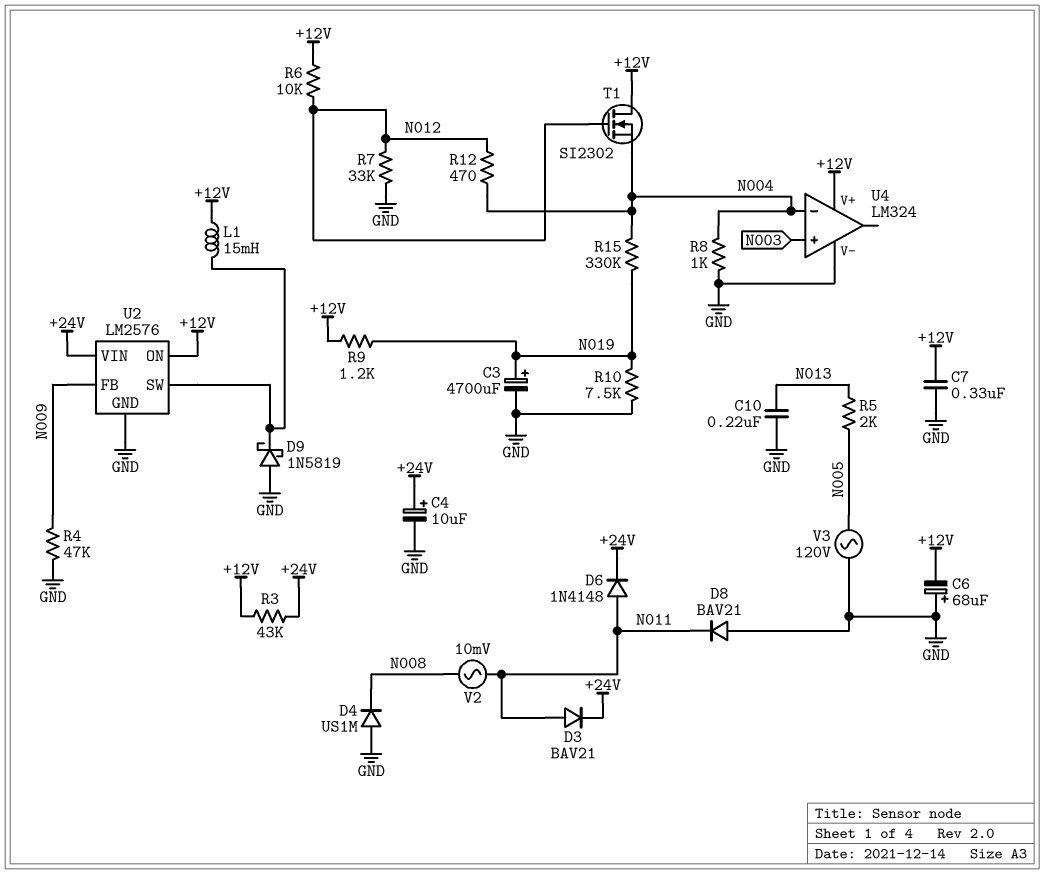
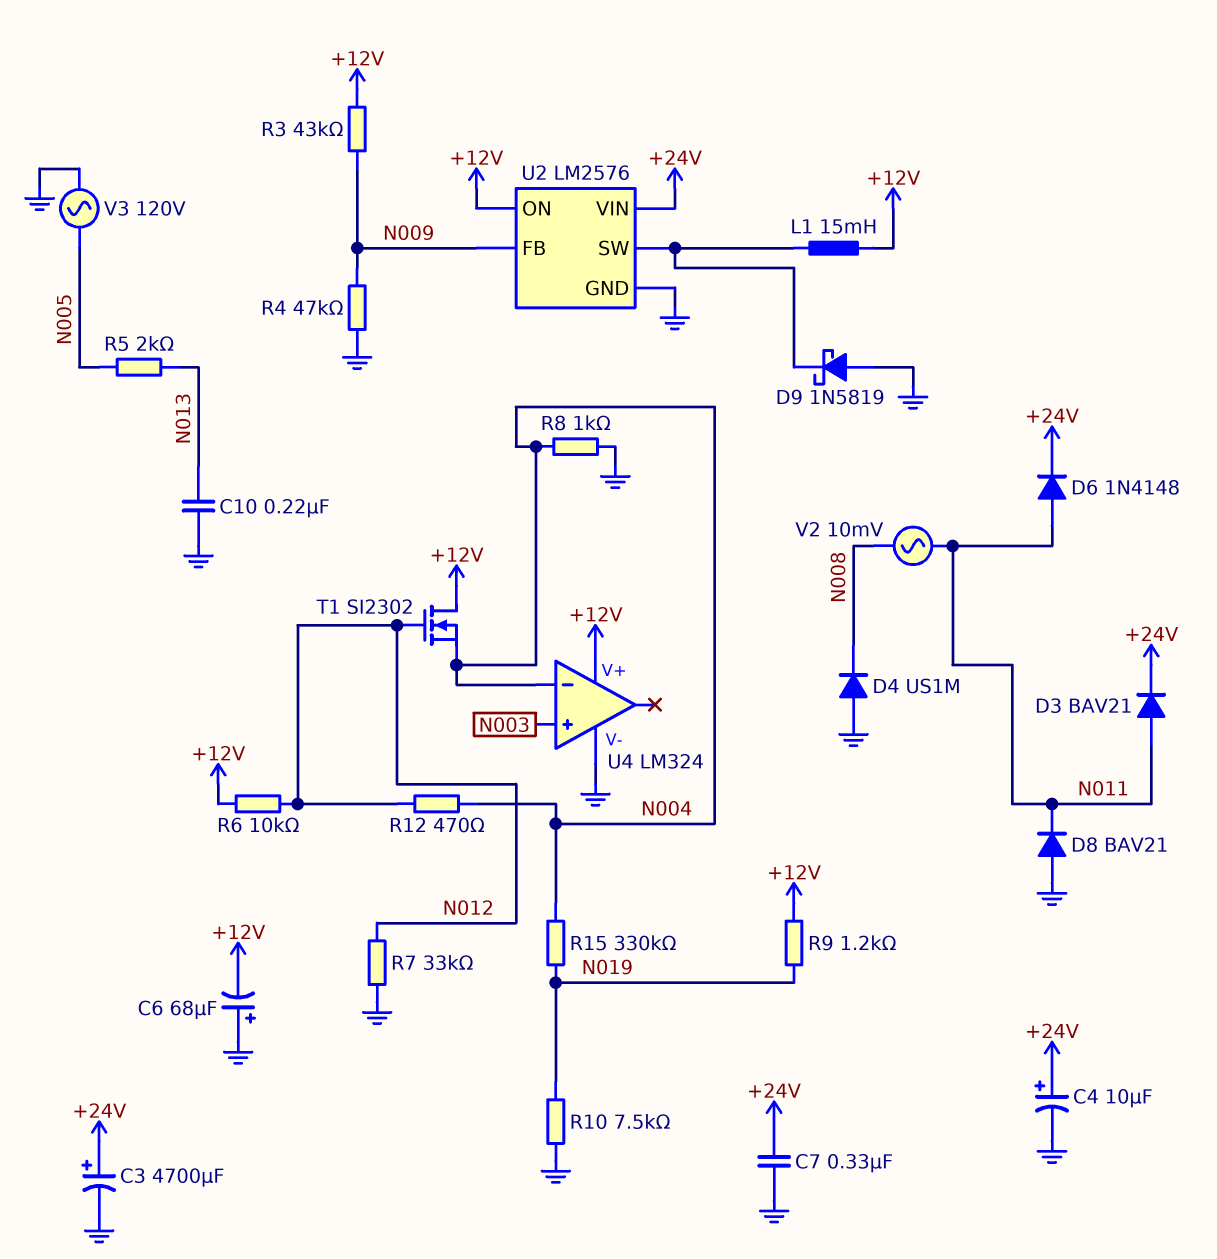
C3: 4700uF (plus N019, minus GND) -> 4700uF (plus +24V, minus GND)
C7: 330nF (+12V, GND) -> 330nF (+24V, GND)
R3: 43k (+12V, +24V) -> 43k (+12V, N009)

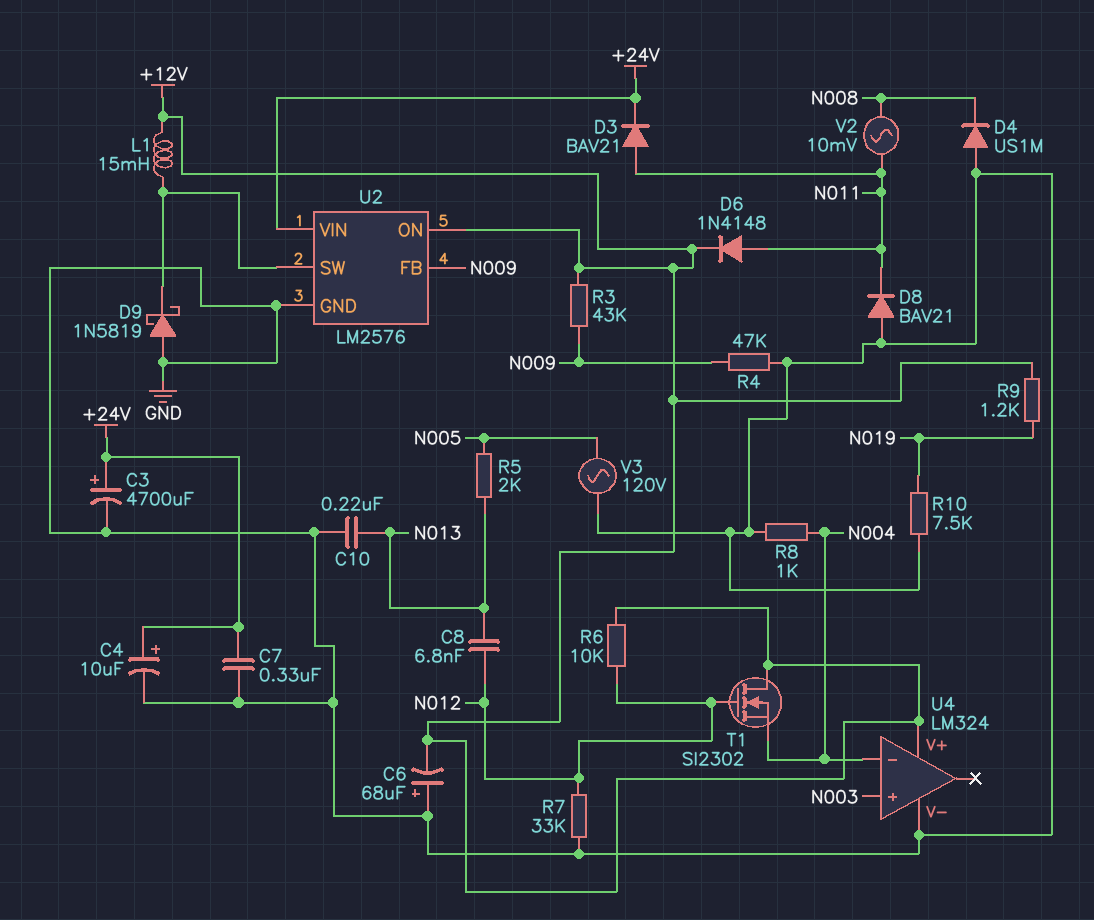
C8: none -> 6.8nF (N012, N013)
D6: diode 1N4148 (A N011, K +24V) -> diode 1N4148 (A N011, K +12V)
R12: 470 (N004, N012) -> none
R15: 330k (N004, N019) -> none

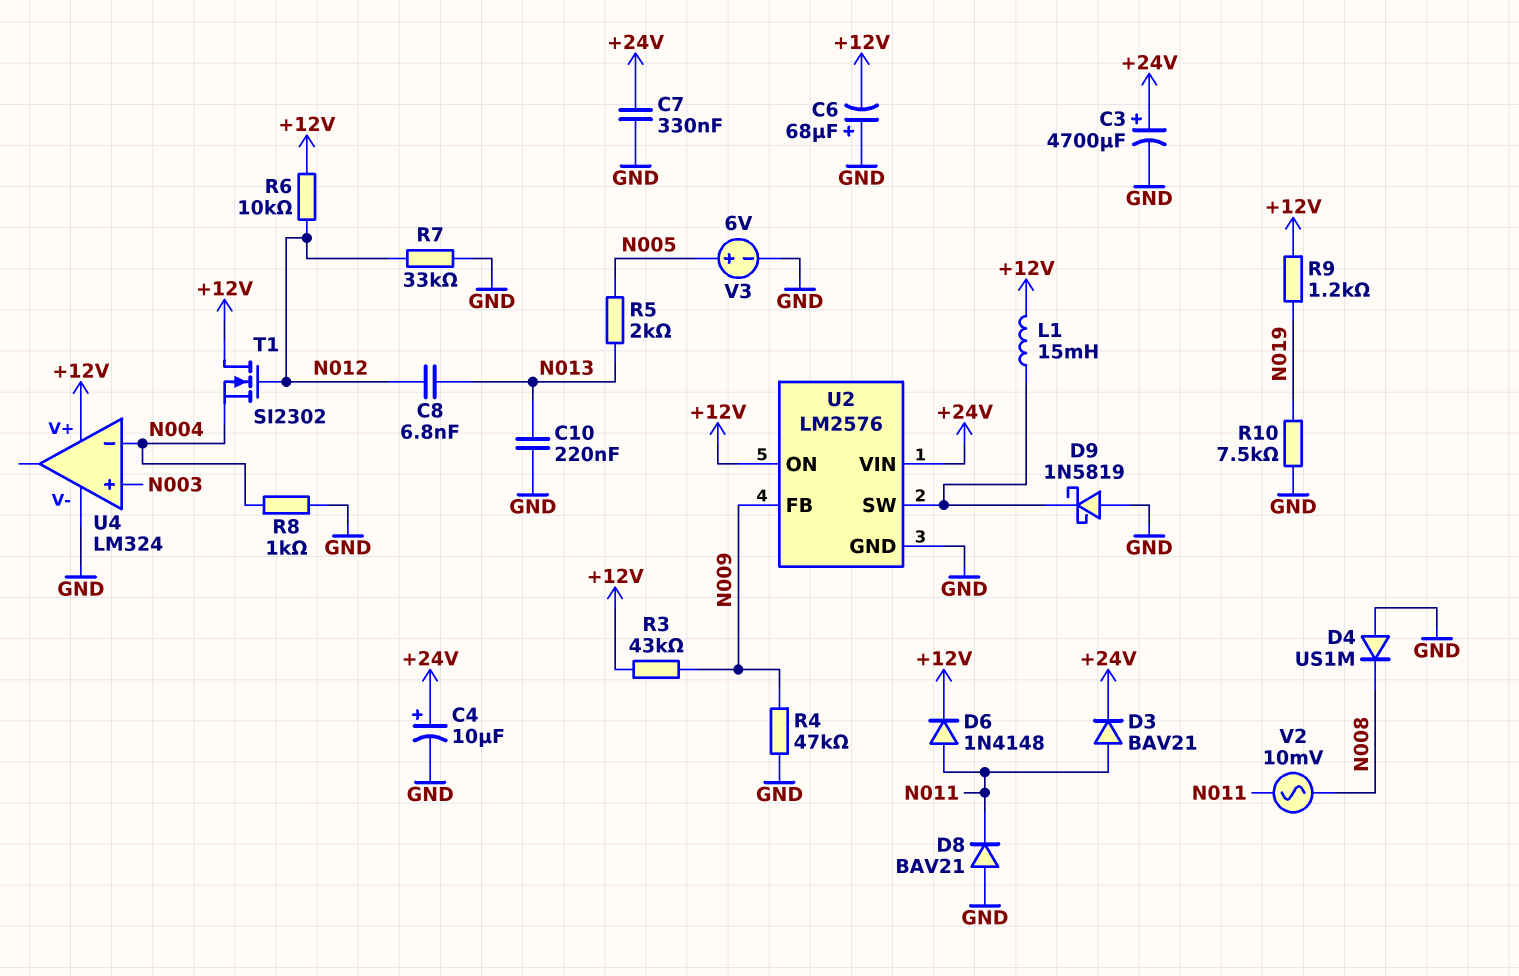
V3: AC 120V (GND, N005) -> 6V (plus N005, minus GND)

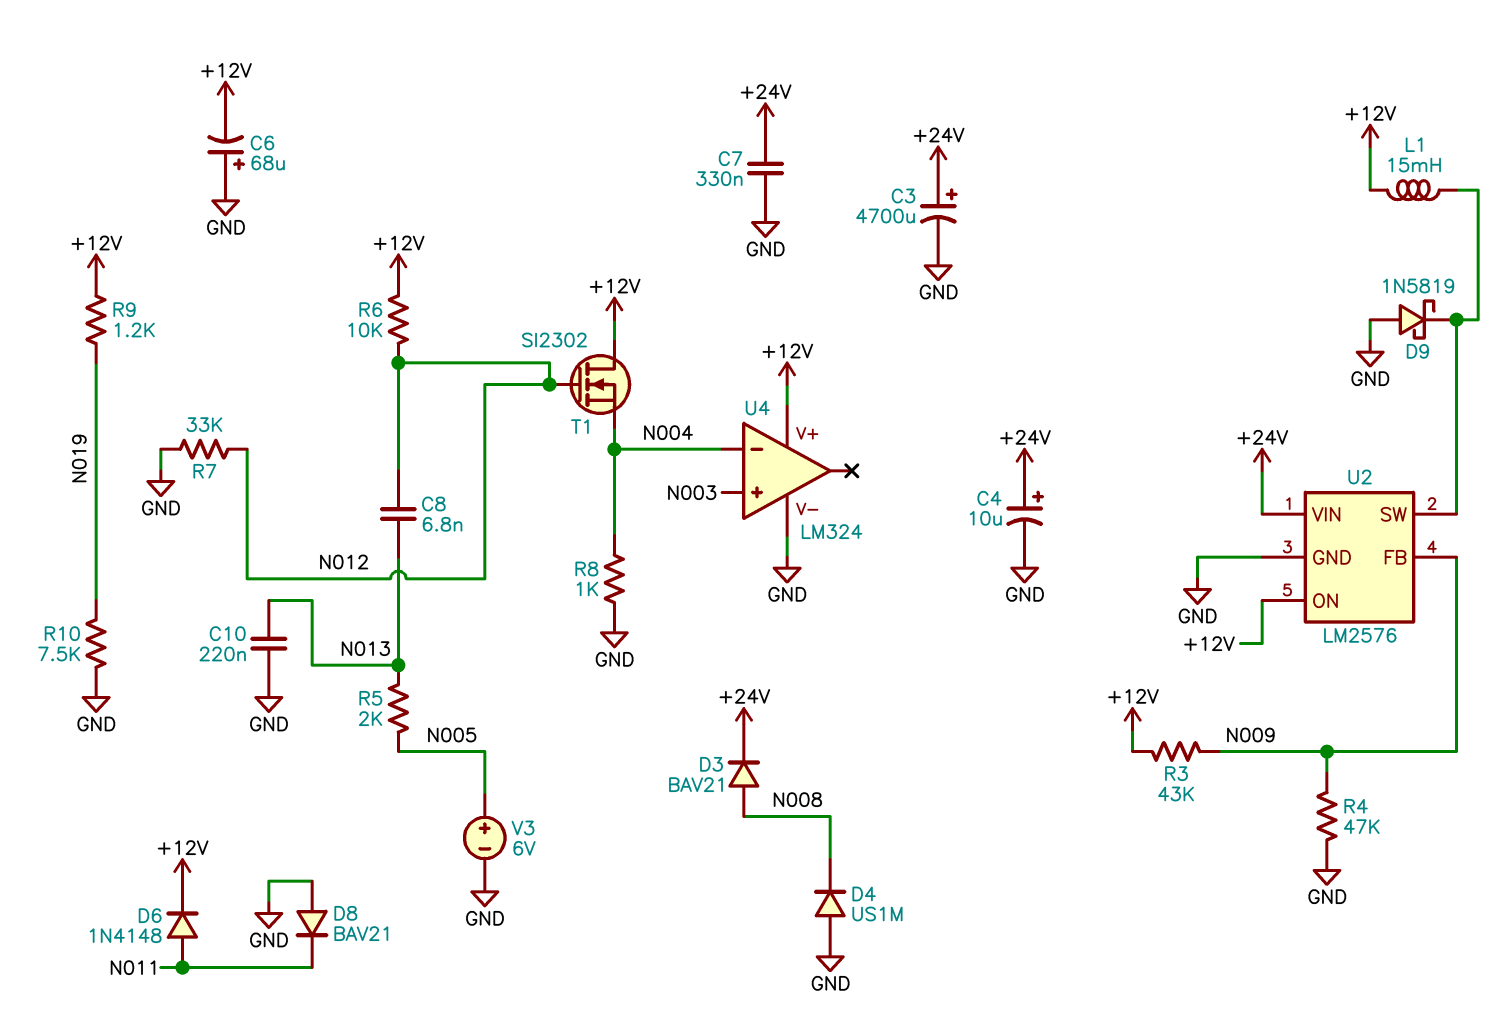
D3: diode BAV21 (A N011, K +24V) -> diode BAV21 (A N008, K +24V)
V2: AC 10mV (N008, N011) -> none

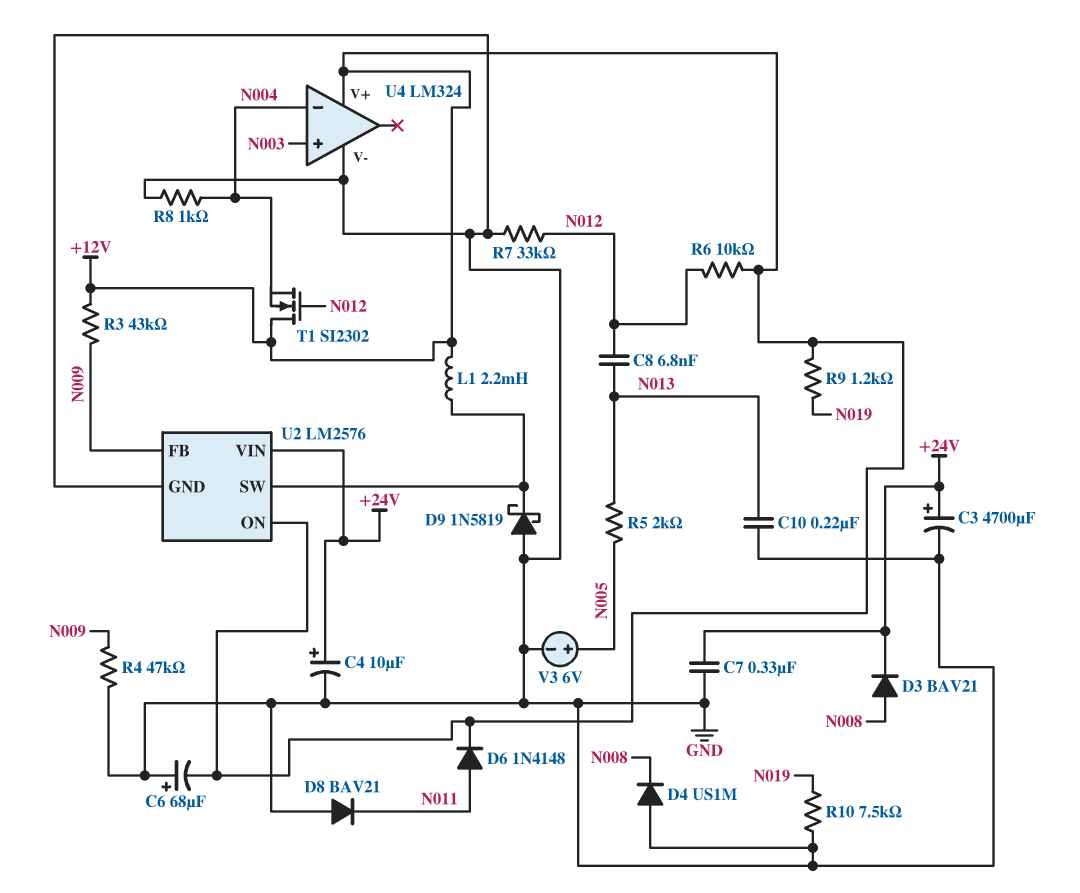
L1: 15mH (+12V, U2/SW) -> 2.2mH (+12V, U2/SW)

